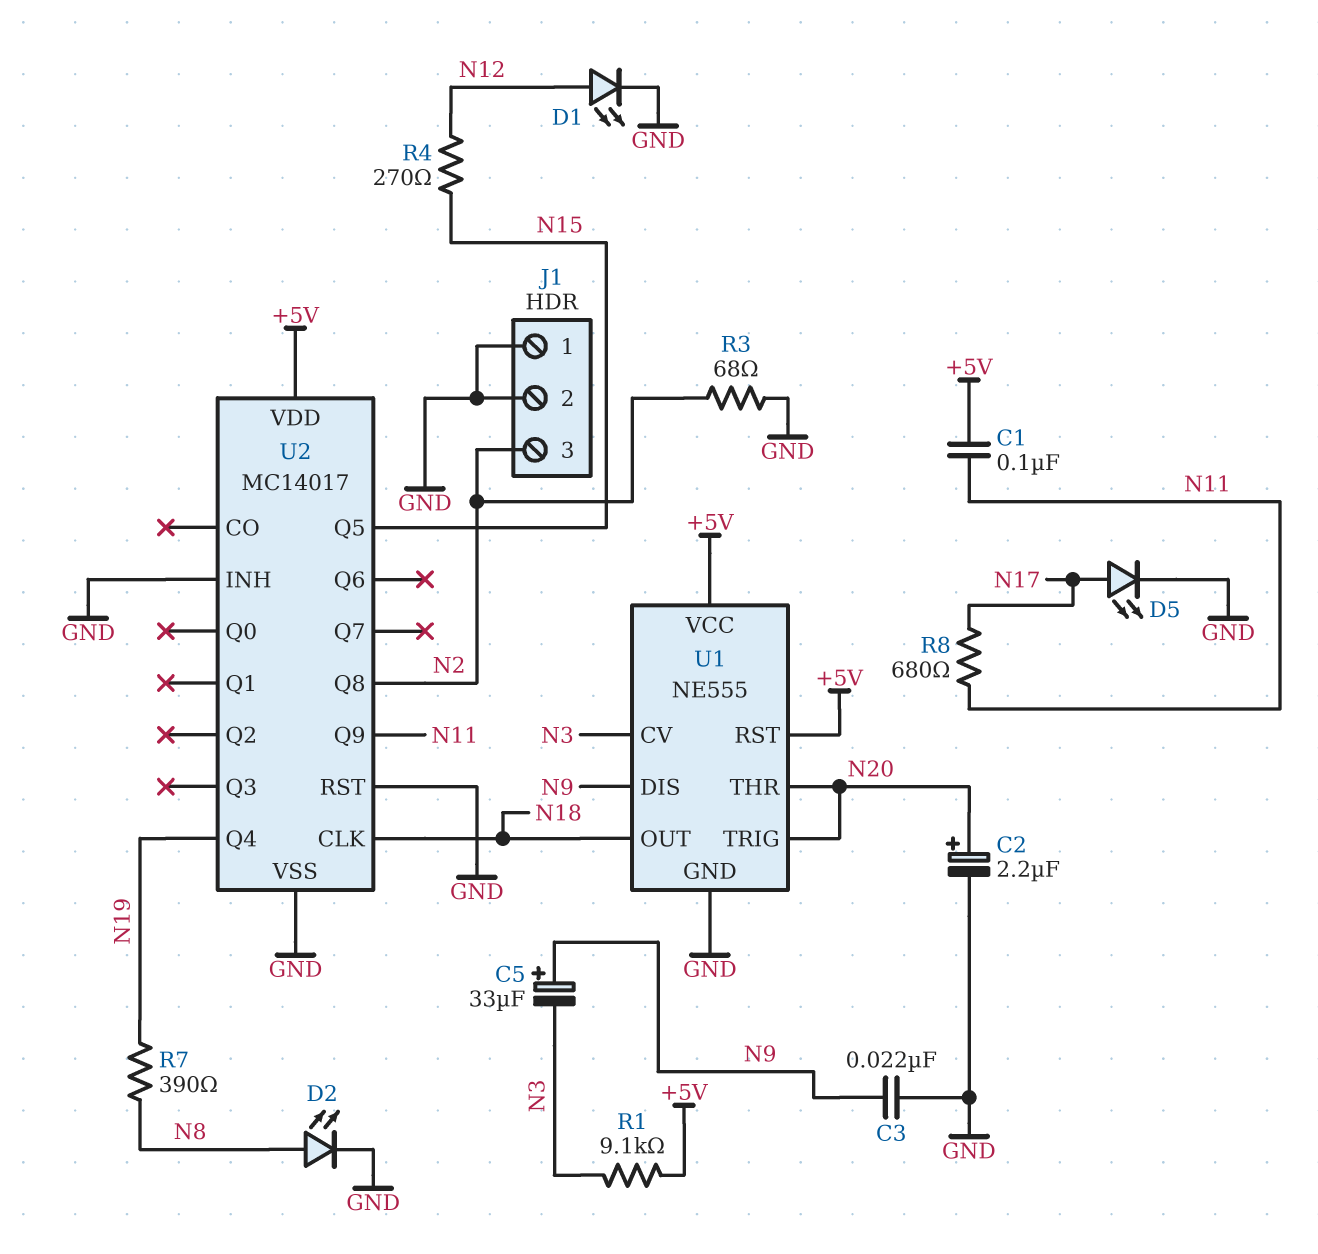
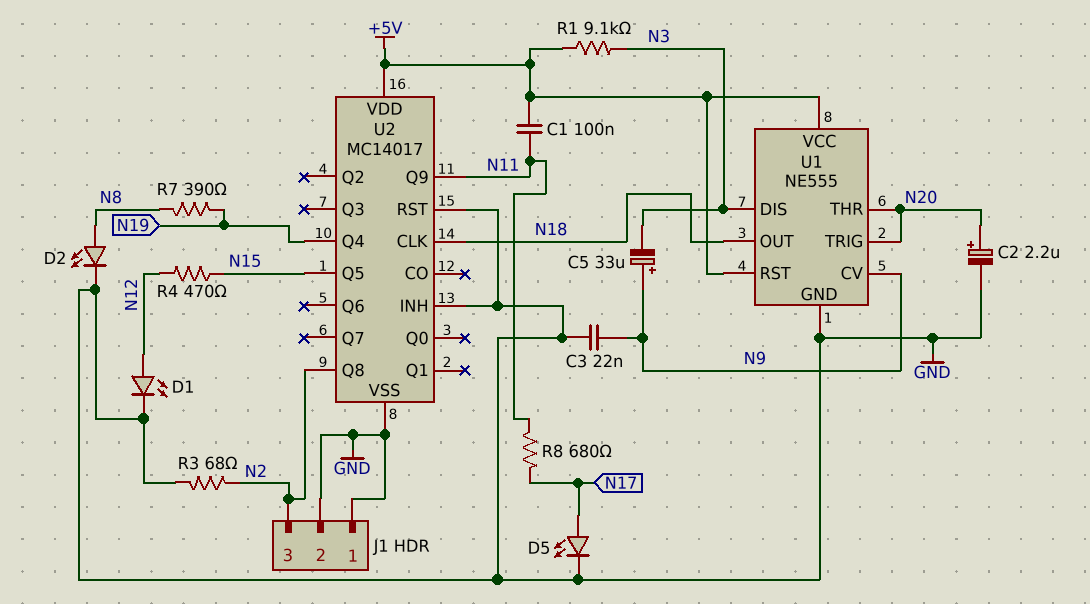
R4: 270 (N12, N15) -> 470 (N12, N15)
U1 pin CV: N3 -> N9
U1 pin DIS: N9 -> N3

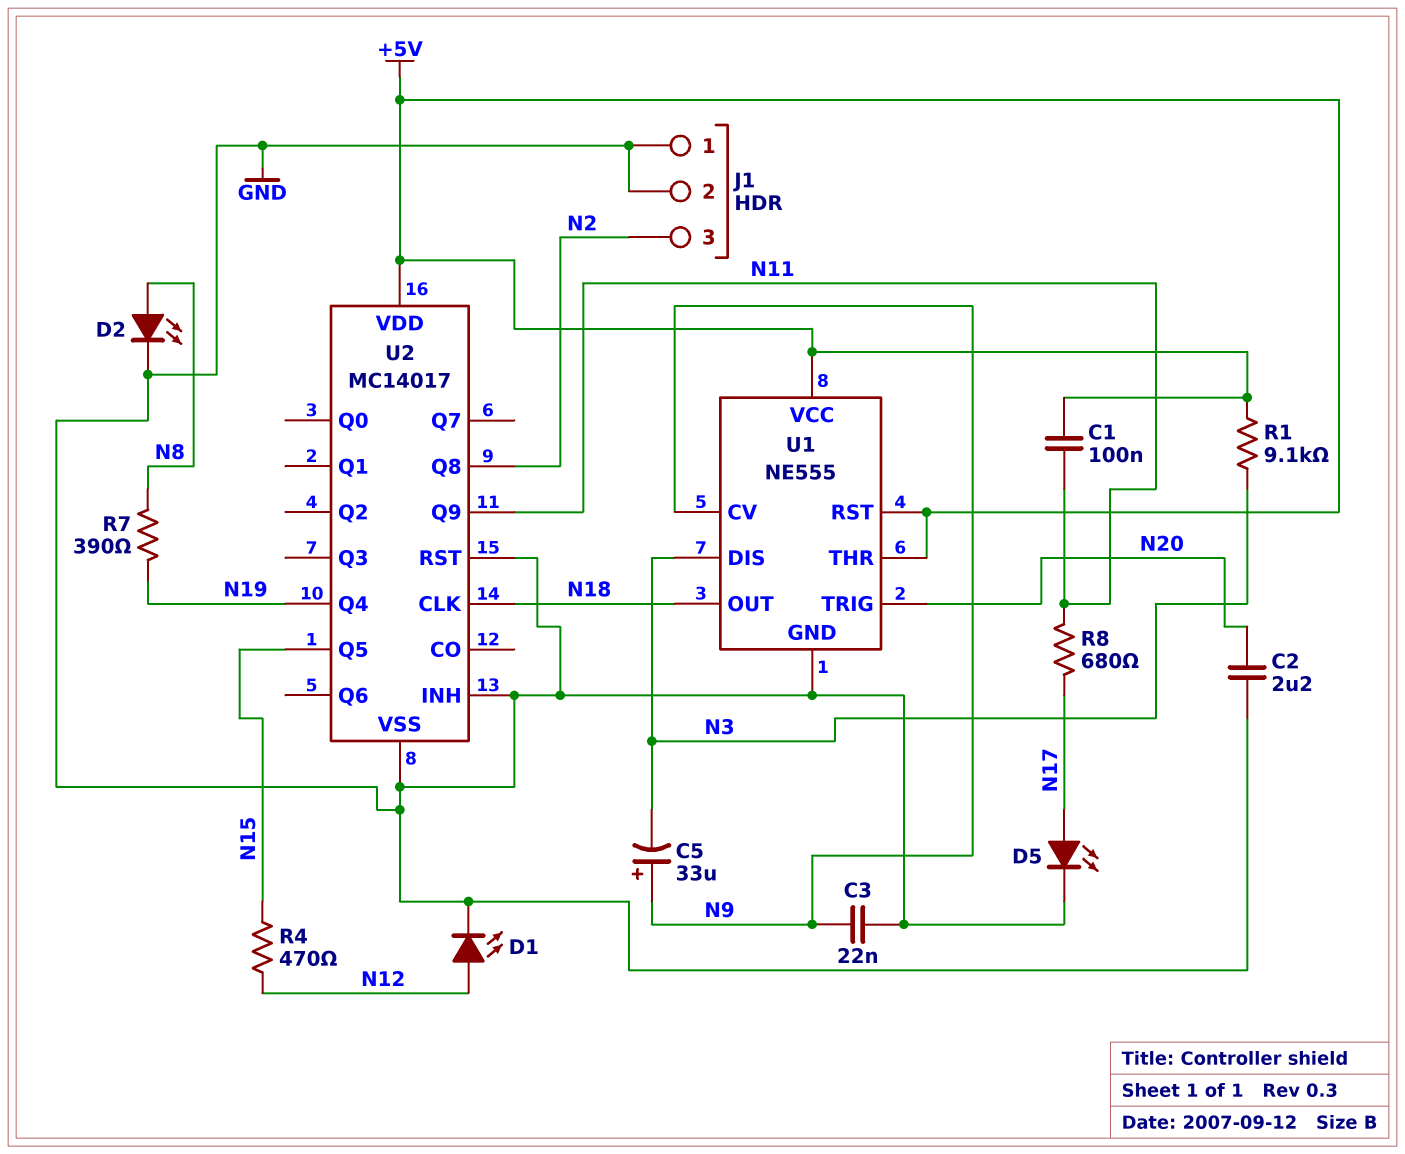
C2: 2.2uF (plus N20, minus GND) -> 2.2uF (GND, N20)
R3: 68 (GND, N2) -> none
U1 pin THR: N20 -> +5V

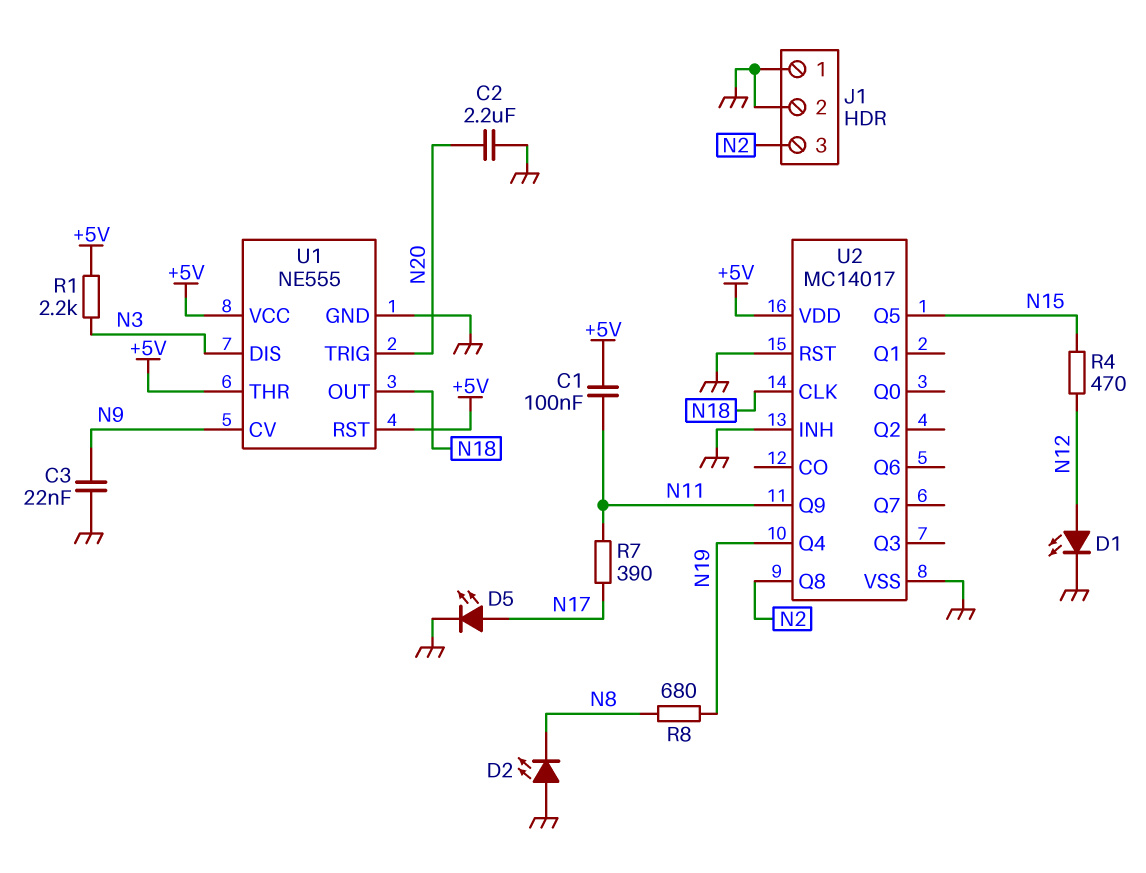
C5: 33uF (plus N9, minus N3) -> none
D2: LED (A N8, K GND) -> LED (A GND, K N8)
R1: 9.1k (+5V, N3) -> 2.2k (+5V, N3)
R7: 390 (N8, N19) -> 390 (N11, N17)
R8: 680 (N11, N17) -> 680 (N8, N19)

